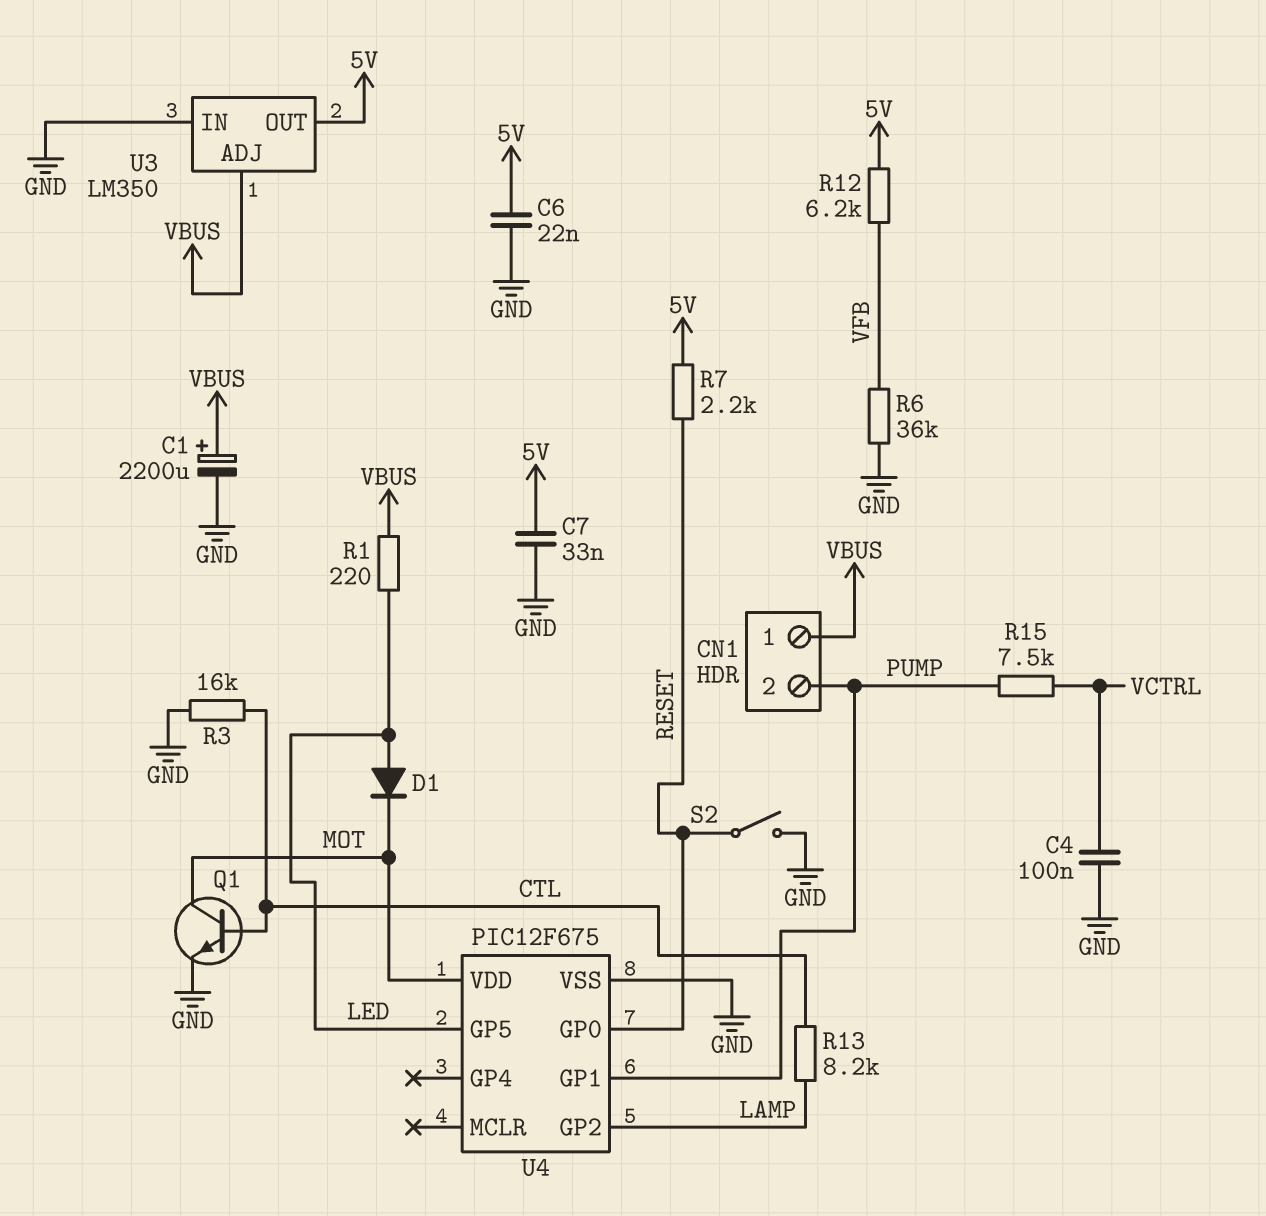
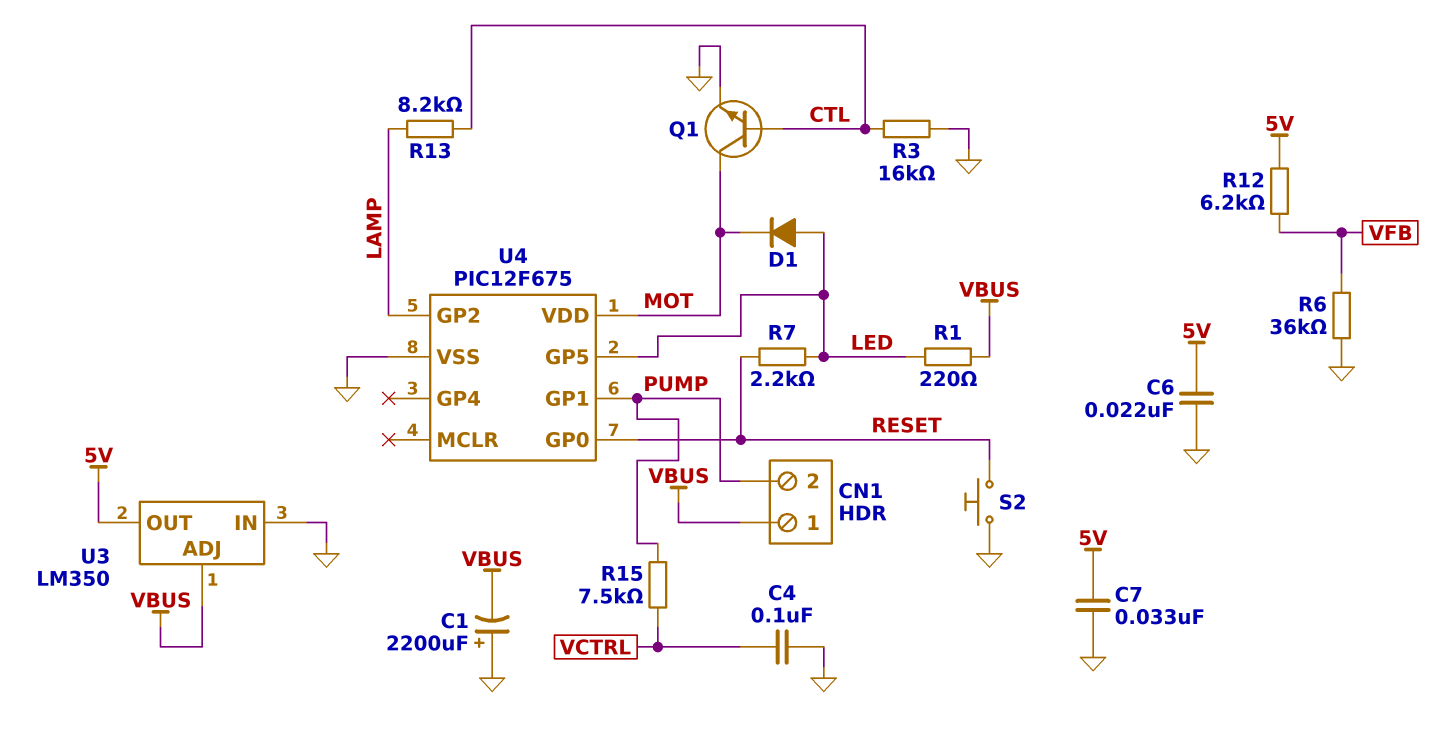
C1: 2200uF (plus VBUS, minus GND) -> 2200uF (plus GND, minus VBUS)
R7: 2.2k (5V, RESET) -> 2.2k (LED, RESET)
S2: switch (GND, RESET) -> button (GND, RESET)

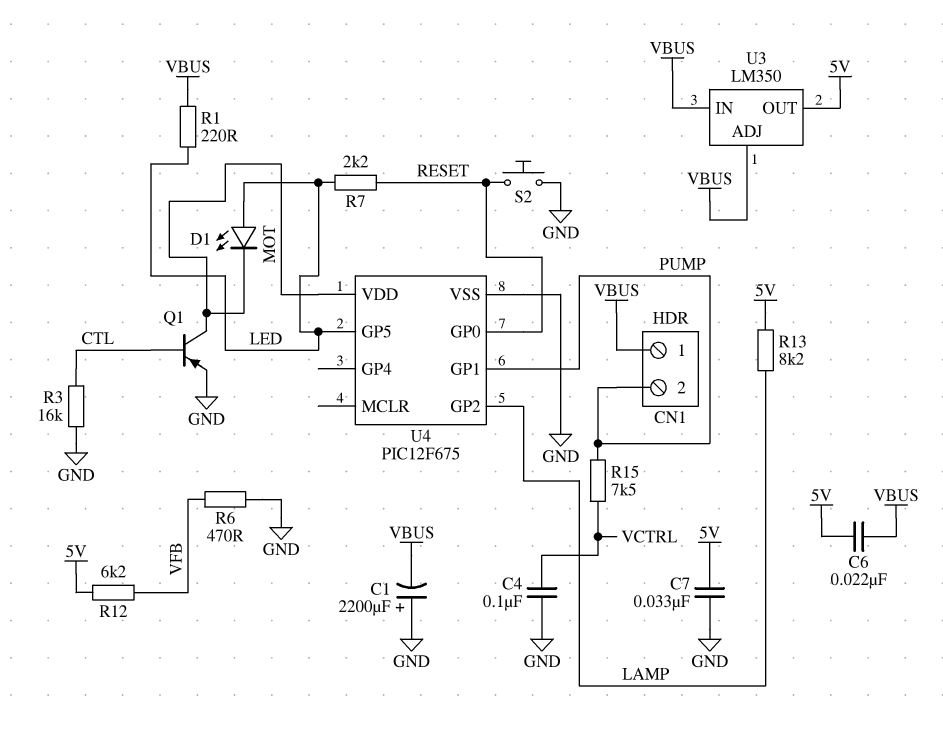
C6: 22nF (5V, GND) -> 22nF (5V, VBUS)
D1: diode (A LED, K MOT) -> LED (A LED, K MOT)
Q1: NPN (B CTL, C MOT, E GND) -> PNP (B CTL, C MOT, E GND)
R6: 36k (GND, VFB) -> 470 (GND, VFB)
R13: 8.2k (CTL, LAMP) -> 8.2k (5V, LAMP)
U3 pin IN: GND -> VBUS

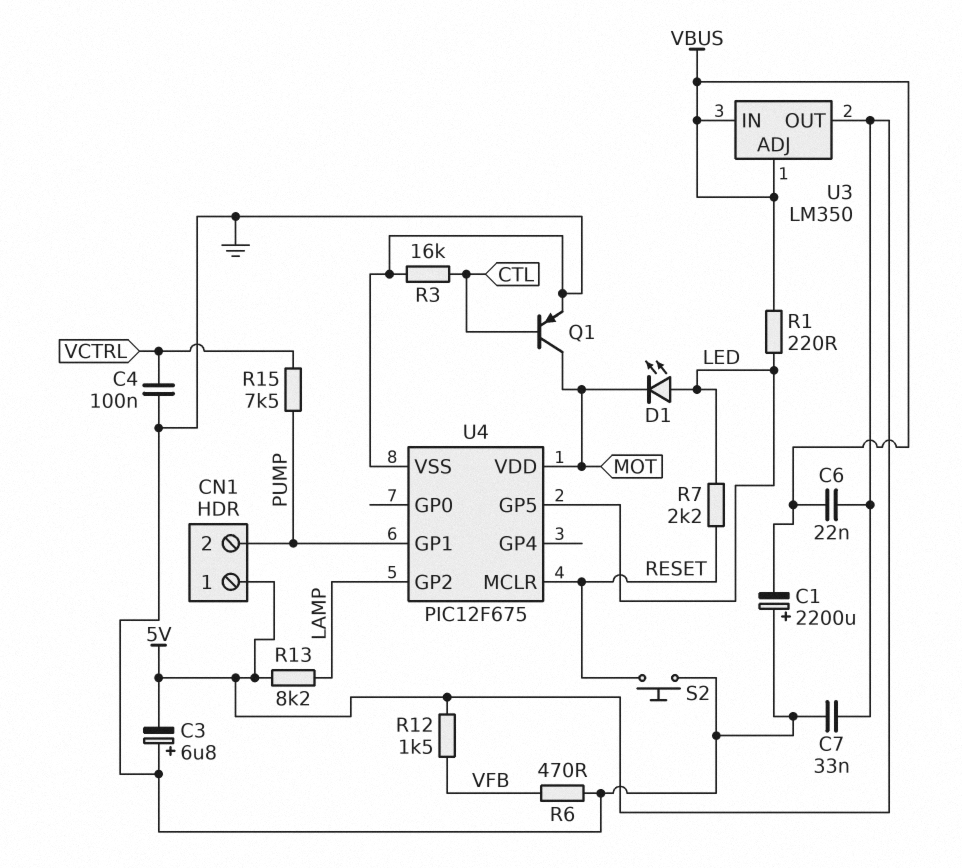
C3: none -> 6.8uF (plus GND, minus 5V)
CN1 pin 1: VBUS -> 5V
R12: 6.2k (5V, VFB) -> 1.5k (5V, VFB)
U4 pin GP0: RESET -> none
U4 pin MCLR: none -> RESET

